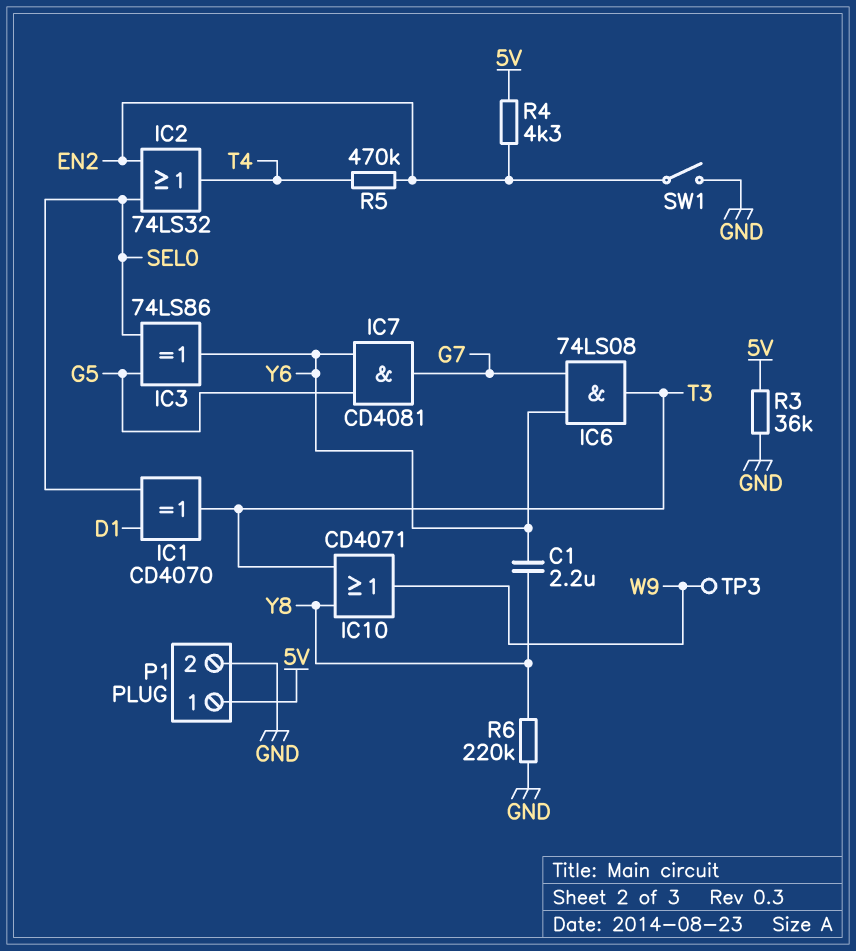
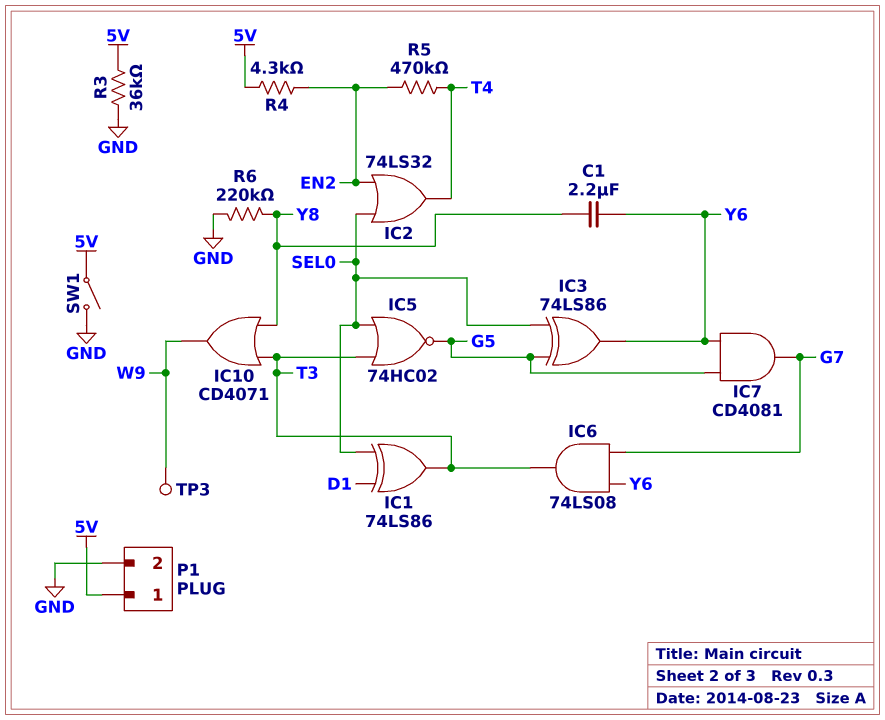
IC1: XOR CD4070 (in D1, in SEL0, out T3) -> XOR 74LS86 (in D1, in SEL0, out T3)
IC5: none -> NOR 74HC02 (in SEL0, in T3, out G5)
SW1: switch (EN2, GND) -> switch (5V, GND)

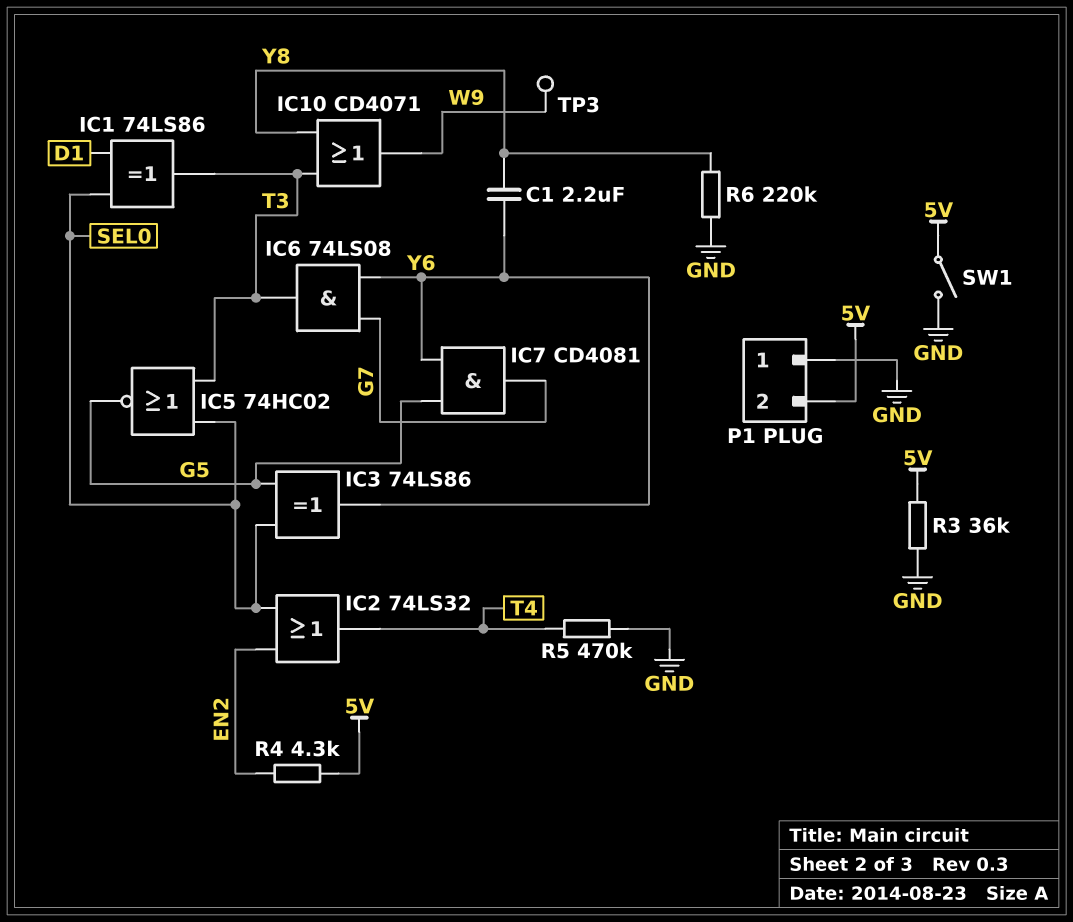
P1 pin 1: 5V -> GND
P1 pin 2: GND -> 5V
R5: 470k (EN2, T4) -> 470k (GND, T4)

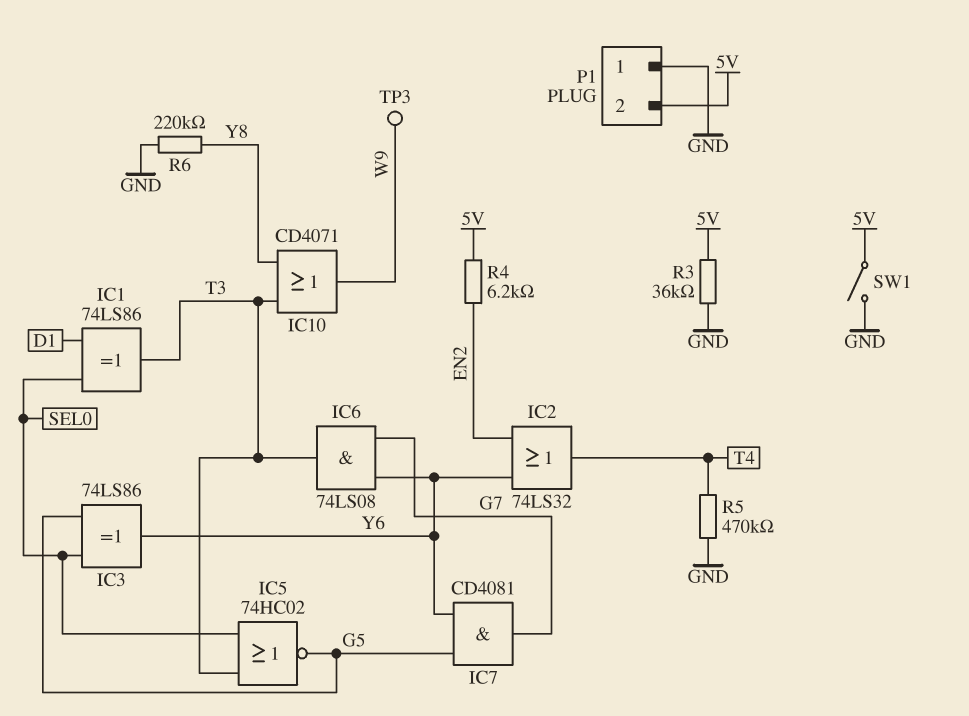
C1: 2.2uF (Y6, Y8) -> none
IC2: OR 74LS32 (in EN2, in SEL0, out T4) -> OR 74LS32 (in EN2, in Y6, out T4)
R4: 4.3k (5V, EN2) -> 6.2k (5V, EN2)

